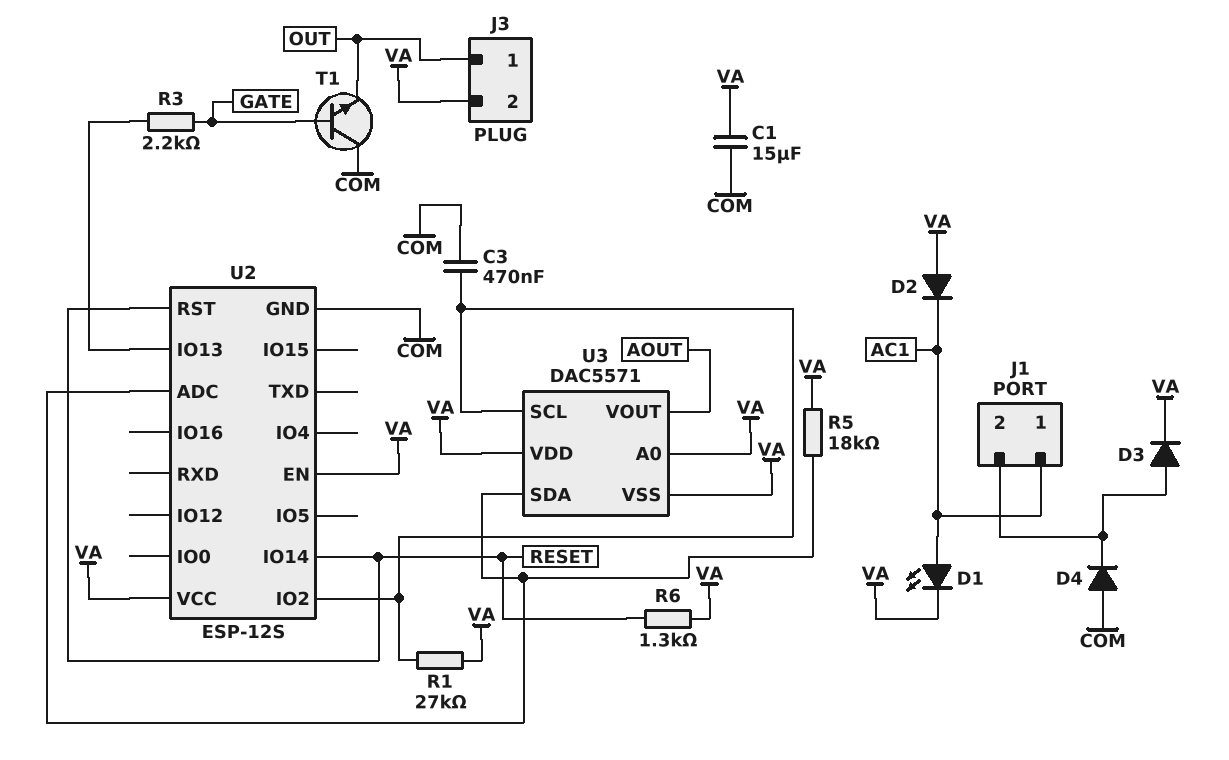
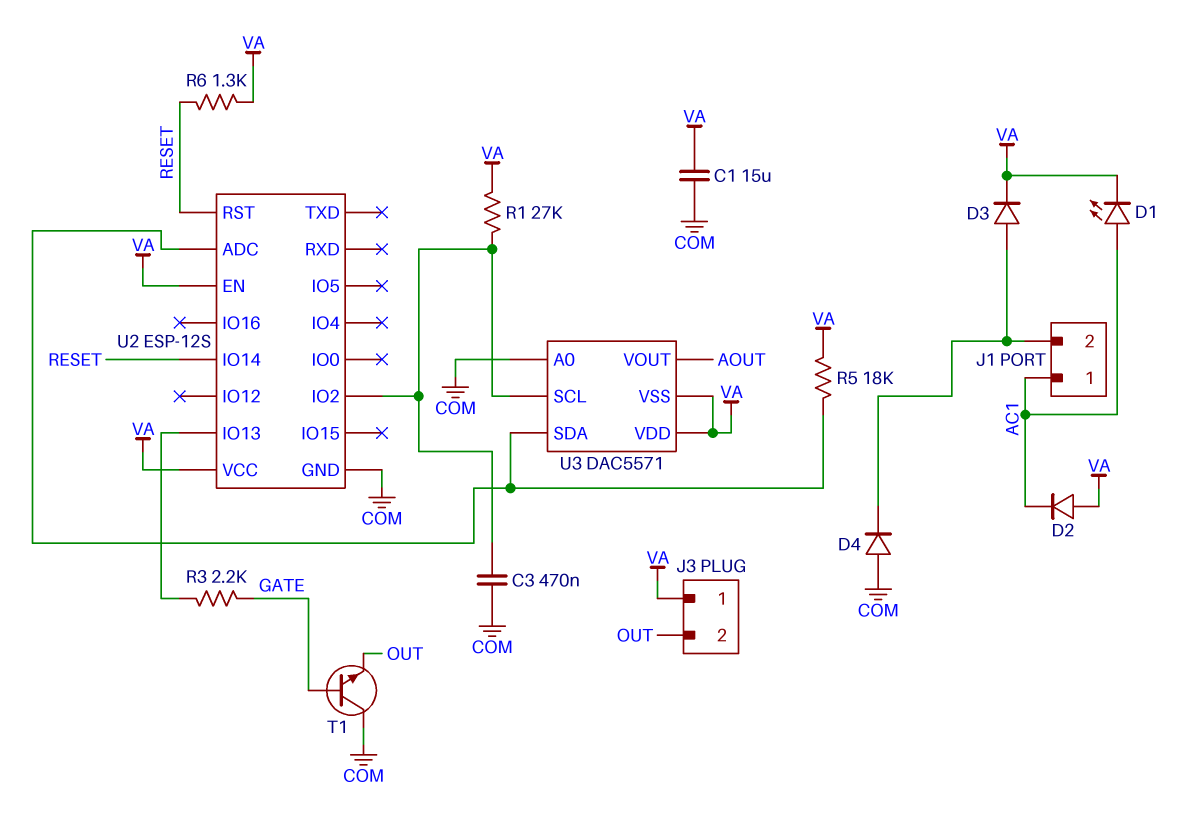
J3 pin 1: OUT -> VA
J3 pin 2: VA -> OUT
U3 pin A0: VA -> COM

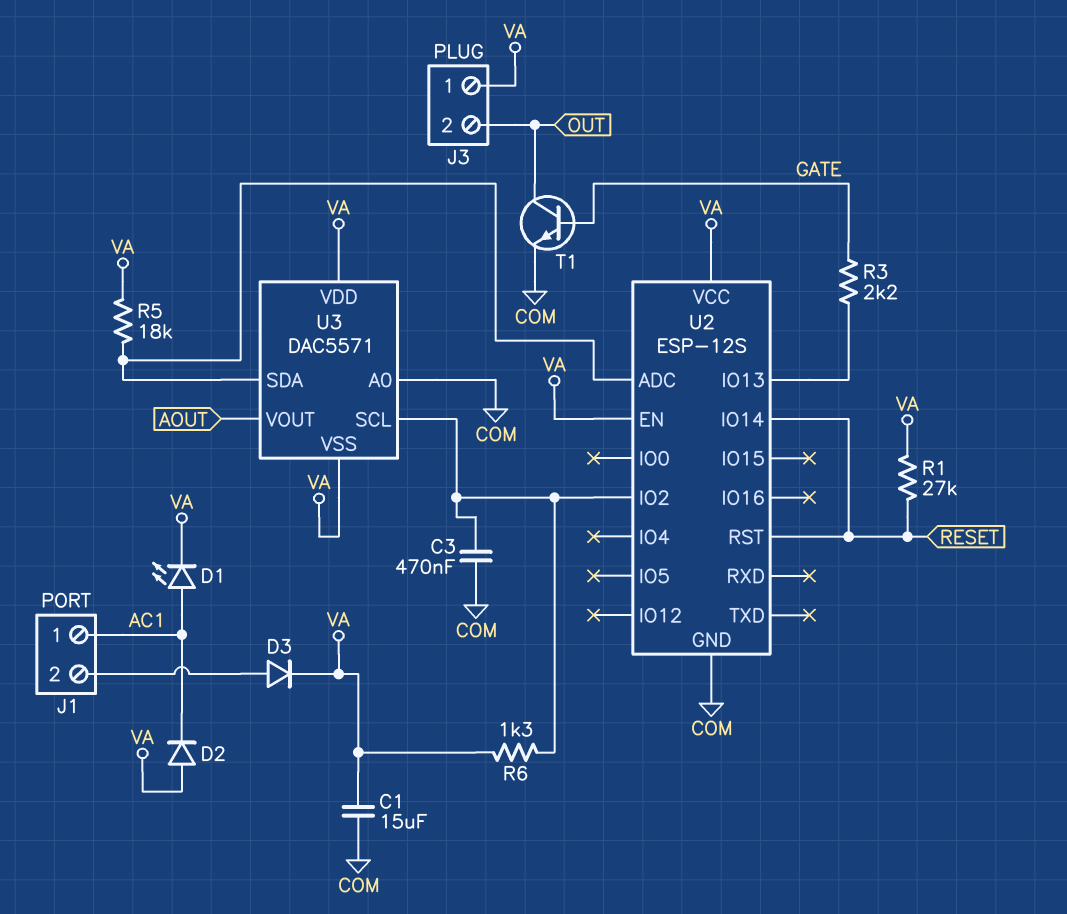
D4: diode (A COM, K J1/2) -> none
R1: 27k (U2/IO2, VA) -> 27k (RESET, VA)
R6: 1.3k (RESET, VA) -> 1.3k (U2/IO2, VA)
T1: NPN (B GATE, C COM, E OUT) -> NPN (B GATE, C OUT, E COM)

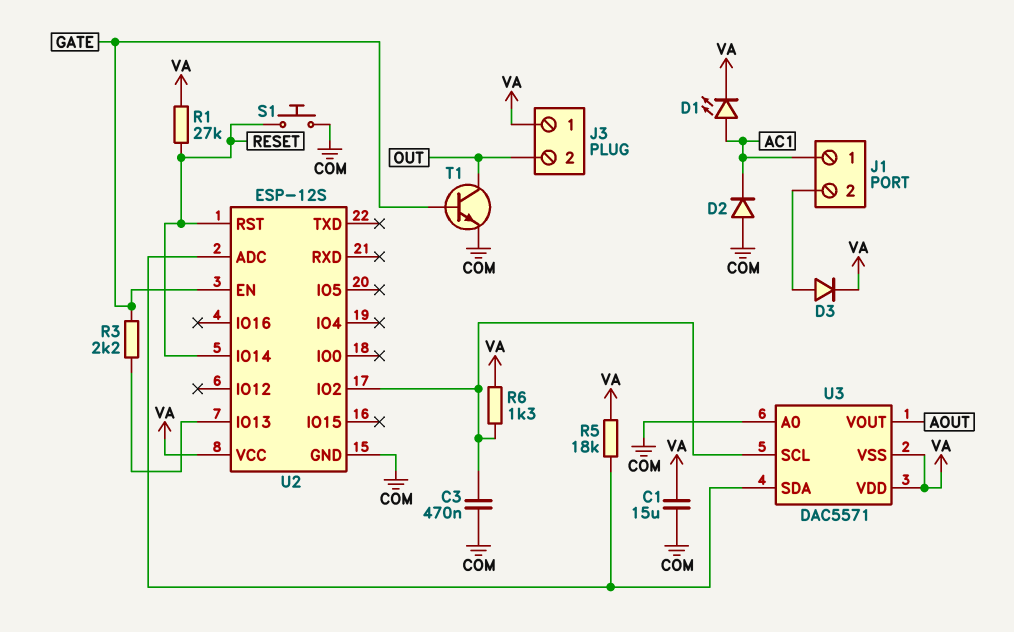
D2: diode (A VA, K AC1) -> diode (A COM, K AC1)
S1: none -> button (COM, RESET)
U2 pin EN: VA -> GATE

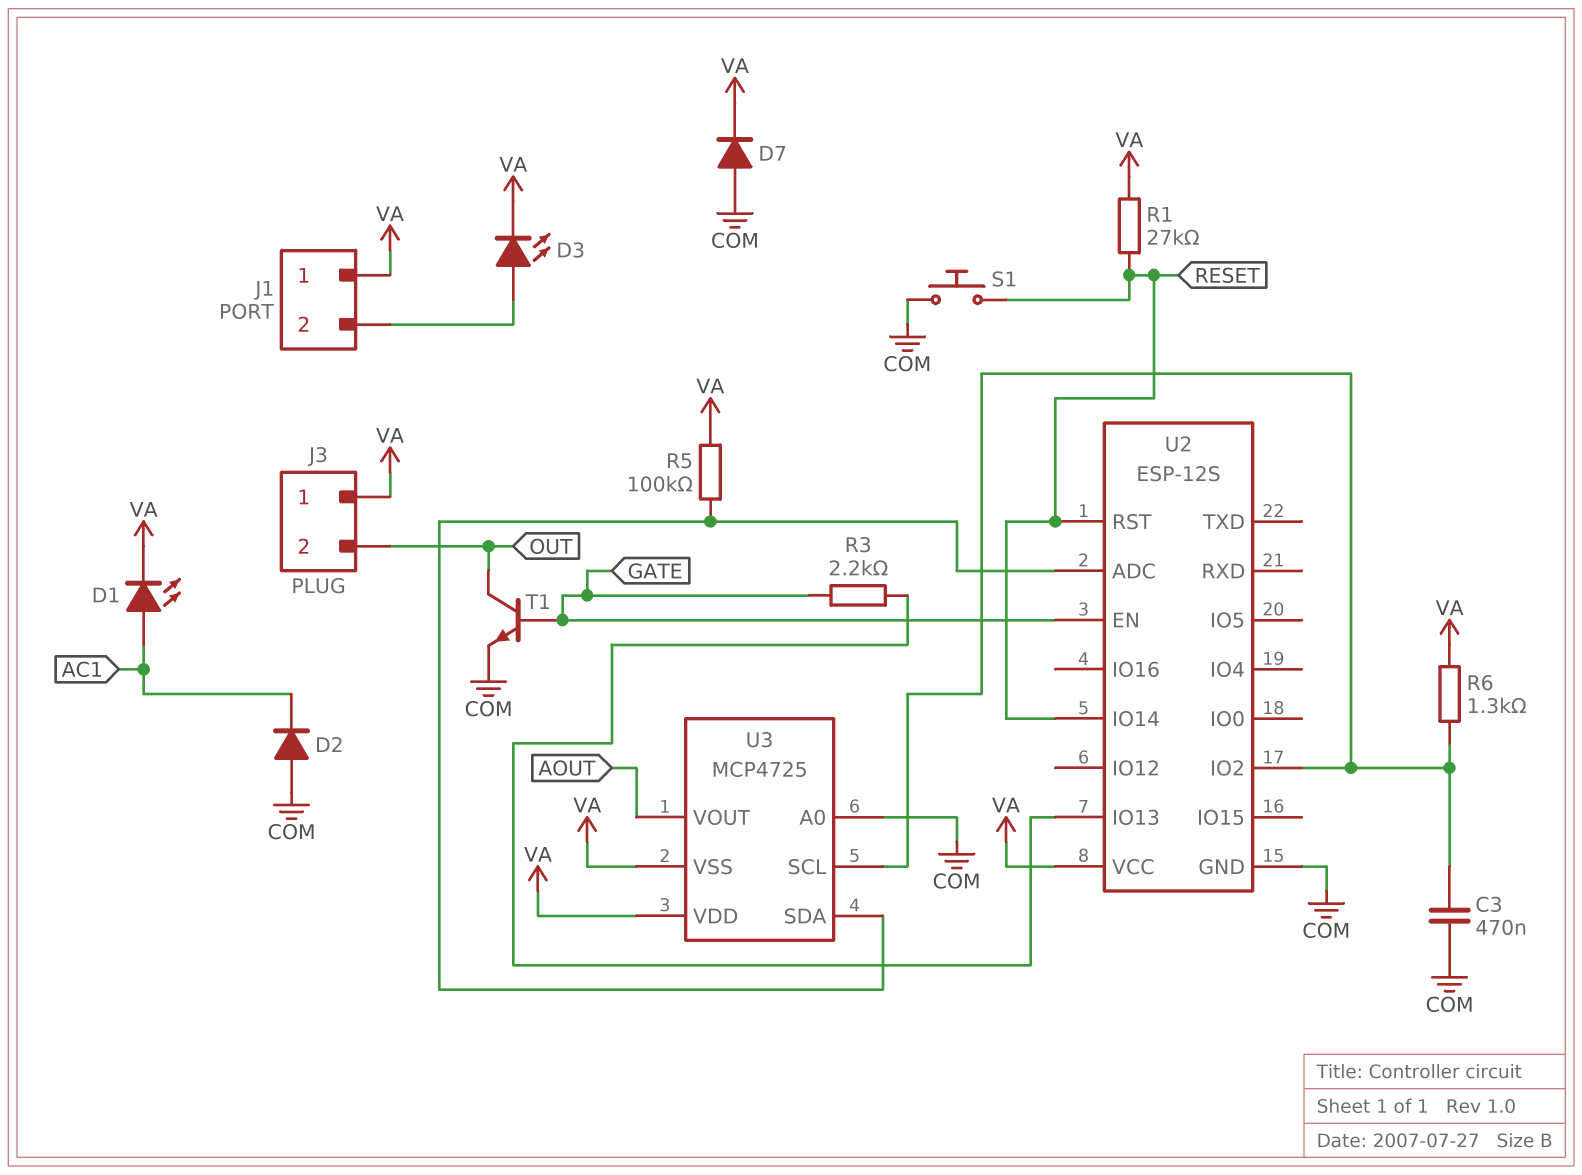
C1: 15uF (COM, VA) -> none
D3: diode (A J1/2, K VA) -> LED (A J1/2, K VA)
D7: none -> diode (A COM, K VA)
J1 pin 1: AC1 -> VA
R5: 18k (U2/ADC, VA) -> 100k (U2/ADC, VA)
U3: DAC5571 -> MCP4725

